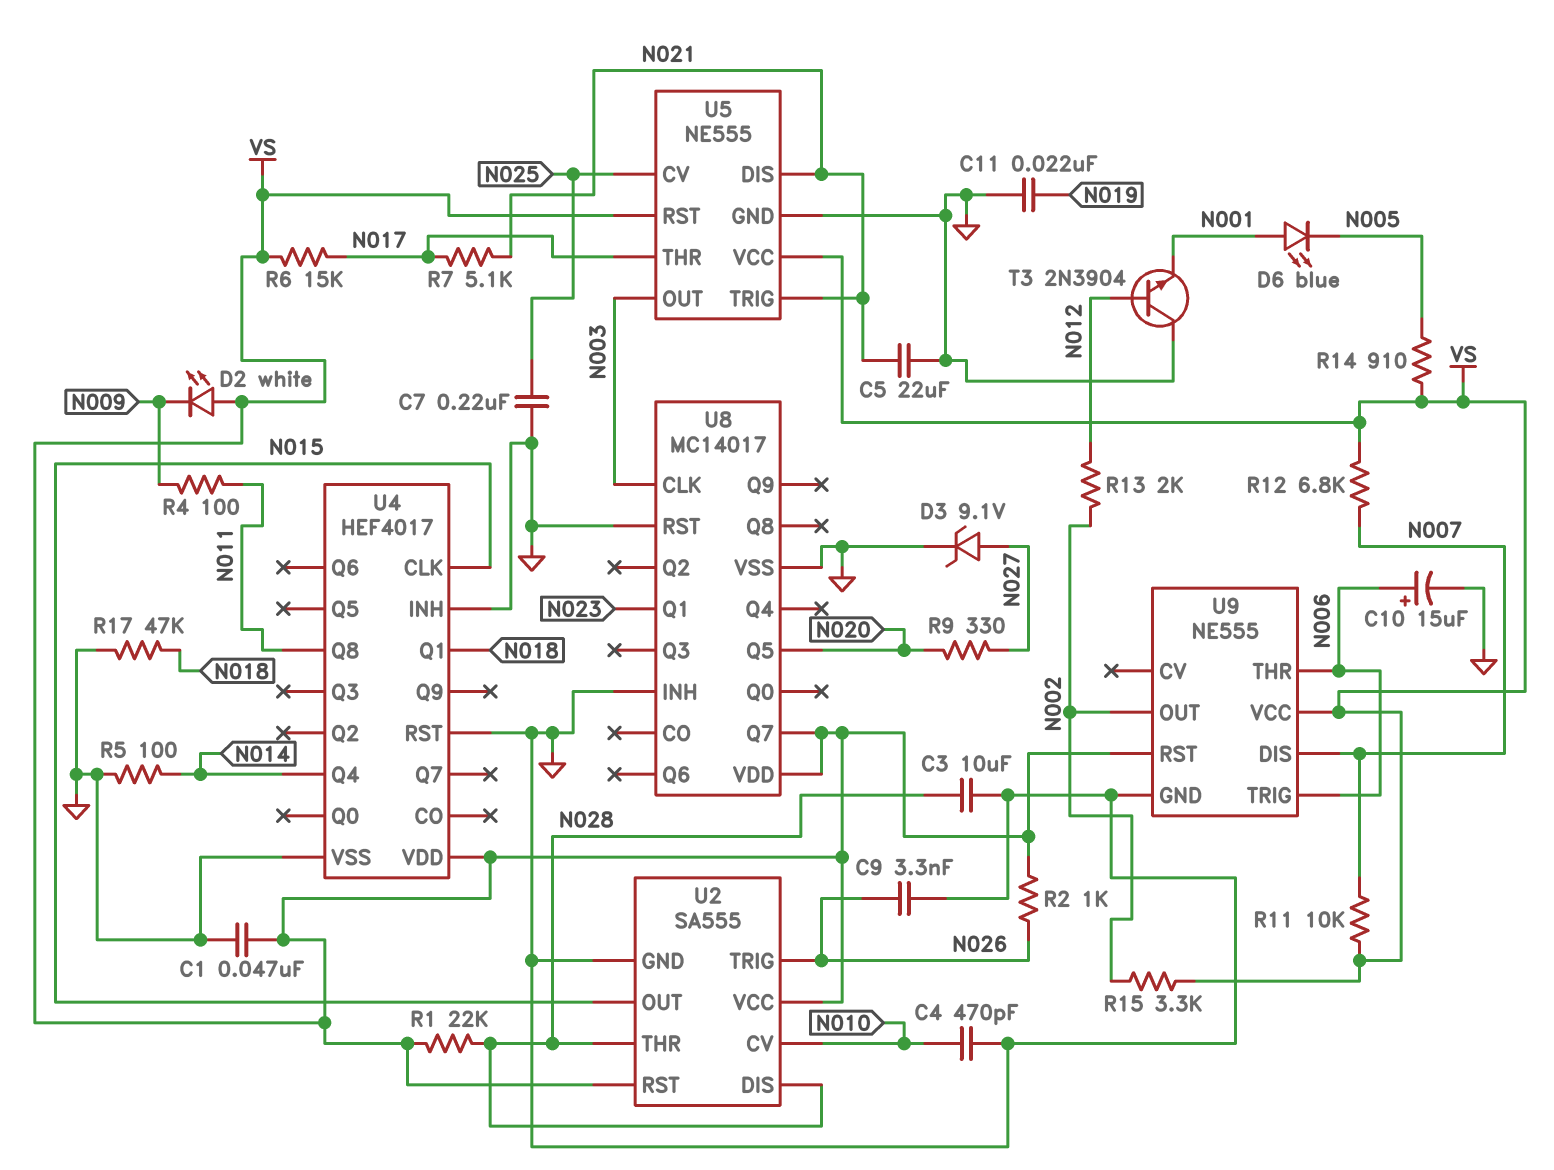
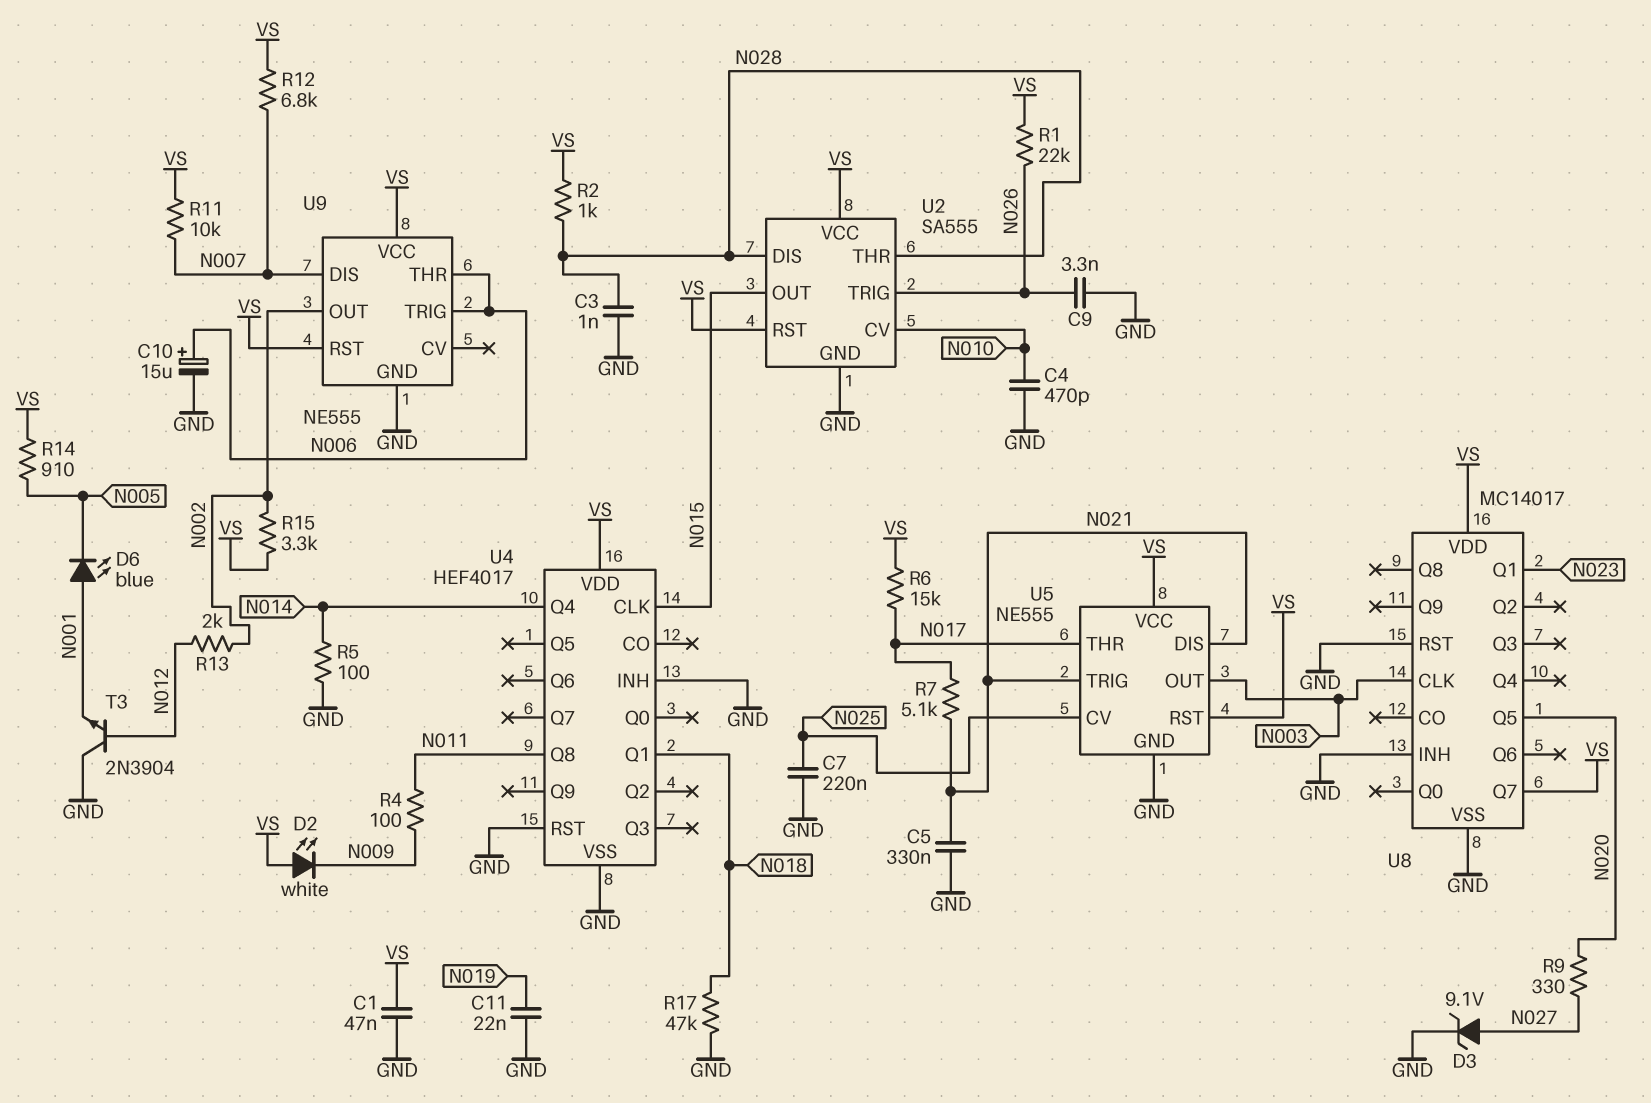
C3: 10uF (GND, N028) -> 1nF (GND, N028)
C5: 22uF (GND, N021) -> 330nF (GND, N021)
R1: 22k (N028, VS) -> 22k (N026, VS)
R2: 1k (N026, VS) -> 1k (N028, VS)

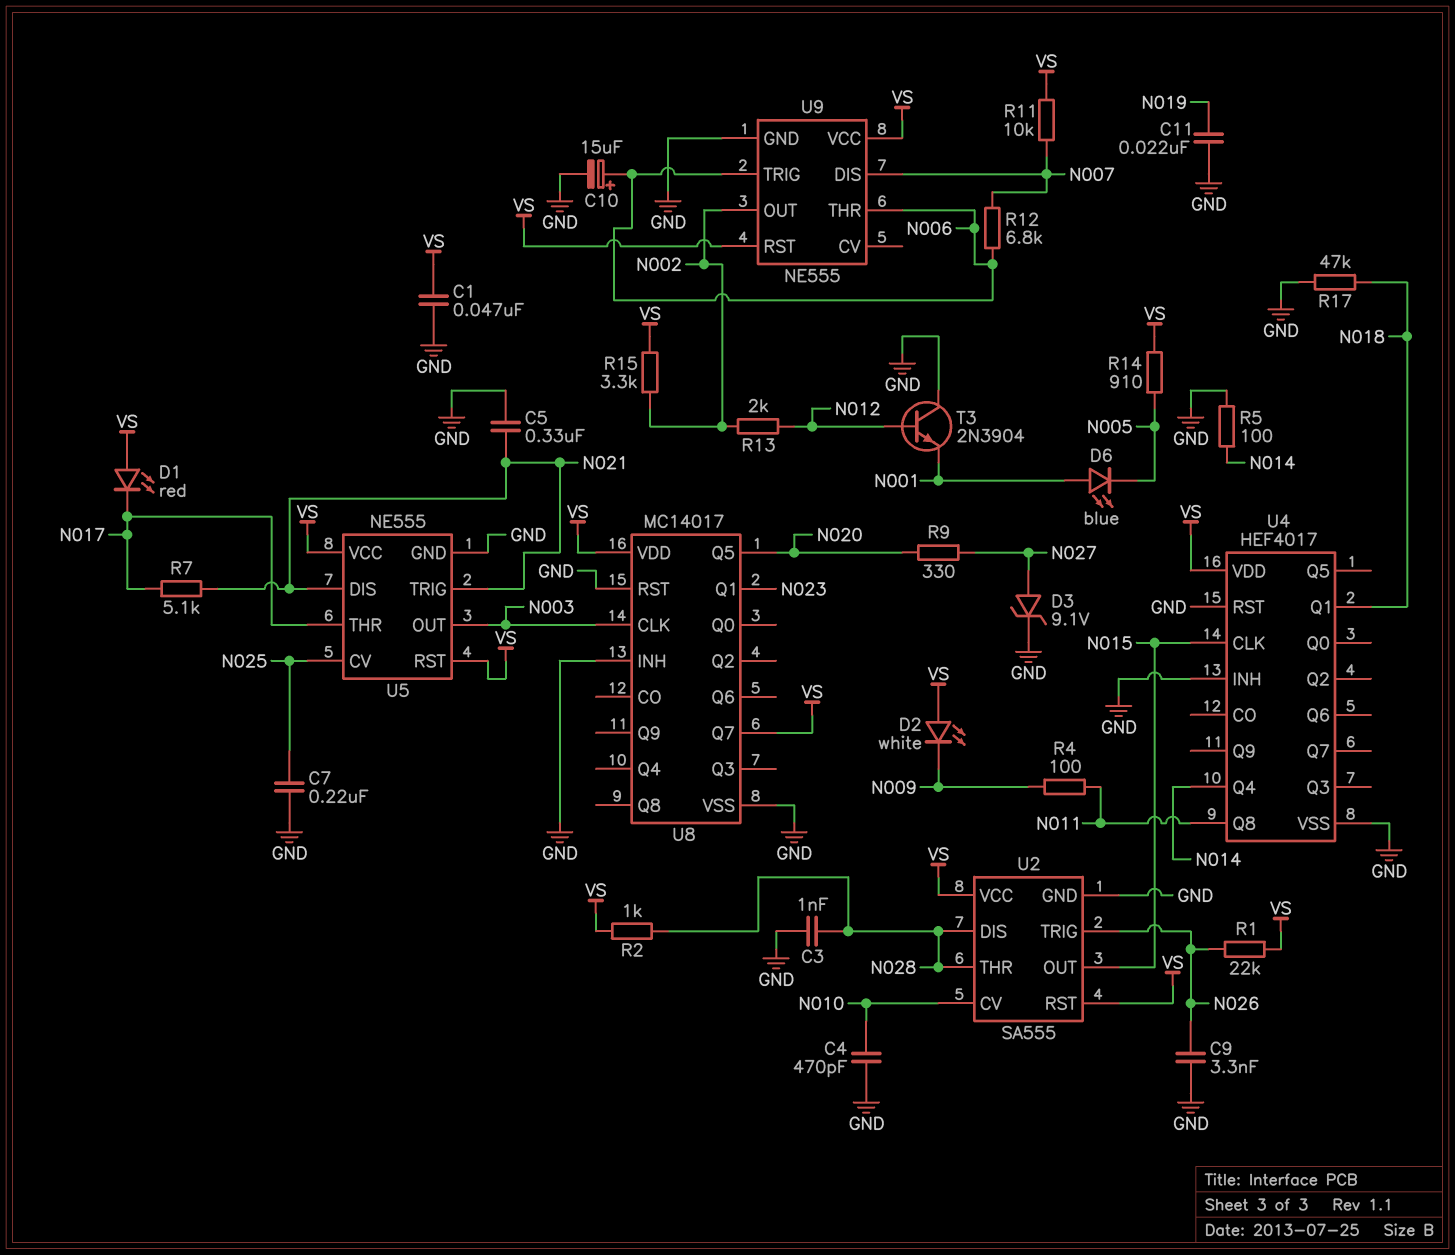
D1: none -> LED red (A VS, K N017)
R6: 15k (N017, VS) -> none
R12: 6.8k (N007, VS) -> 6.8k (N006, N007)

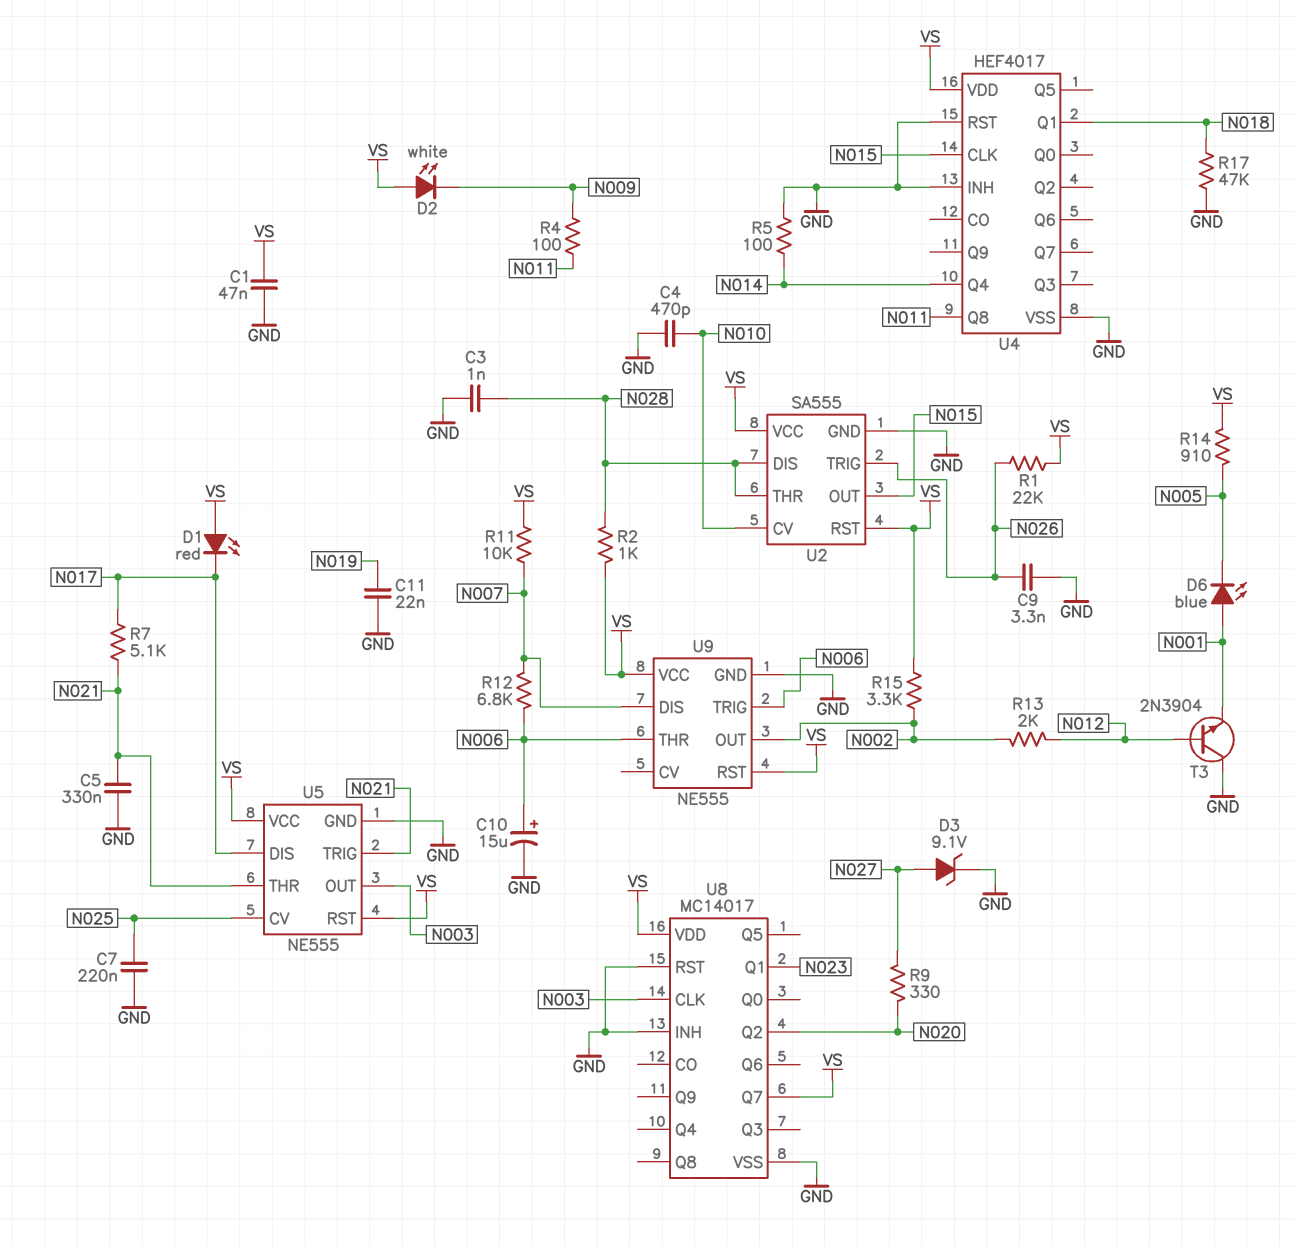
U5 pin DIS: N021 -> N017
U5 pin THR: N017 -> N021
U8 pin Q2: none -> N020
U8 pin Q5: N020 -> none

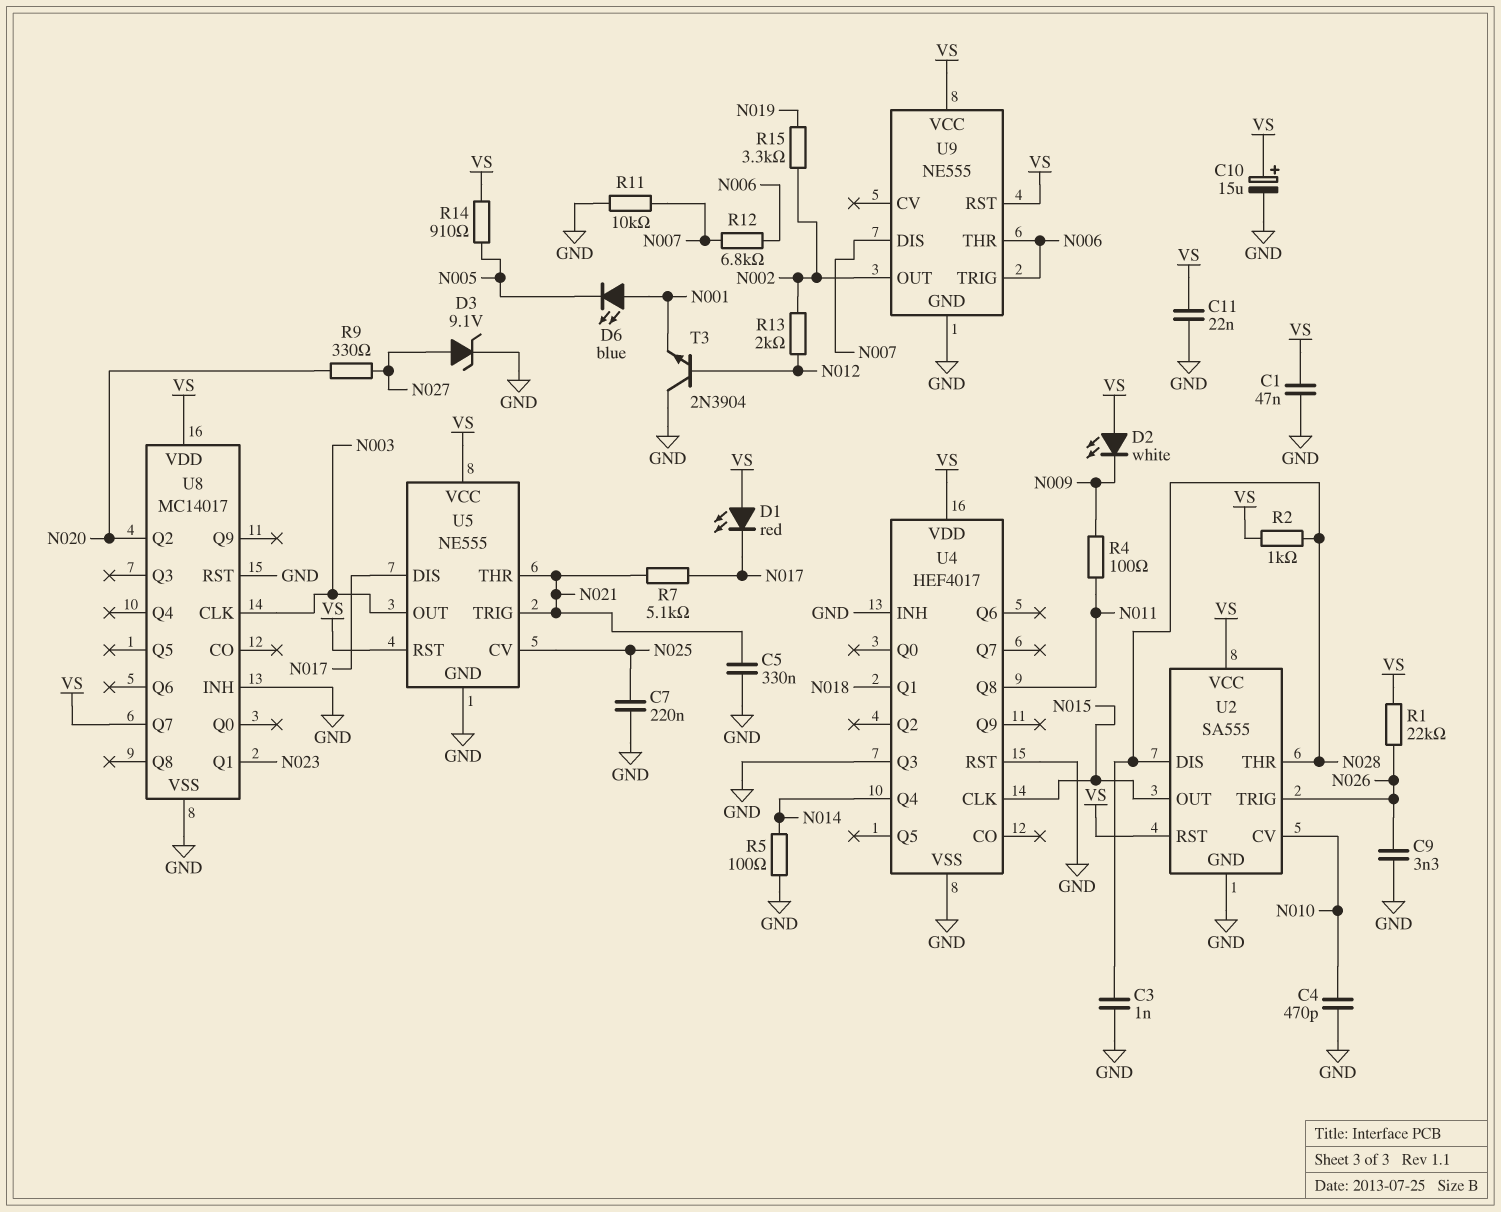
C10: 15uF (plus N006, minus GND) -> 15uF (plus VS, minus GND)
C11: 22nF (GND, N019) -> 22nF (GND, VS)
R11: 10k (N007, VS) -> 10k (GND, N007)
R15: 3.3k (N002, VS) -> 3.3k (N002, N019)
R17: 47k (GND, N018) -> none
U4 pin Q3: none -> GND

